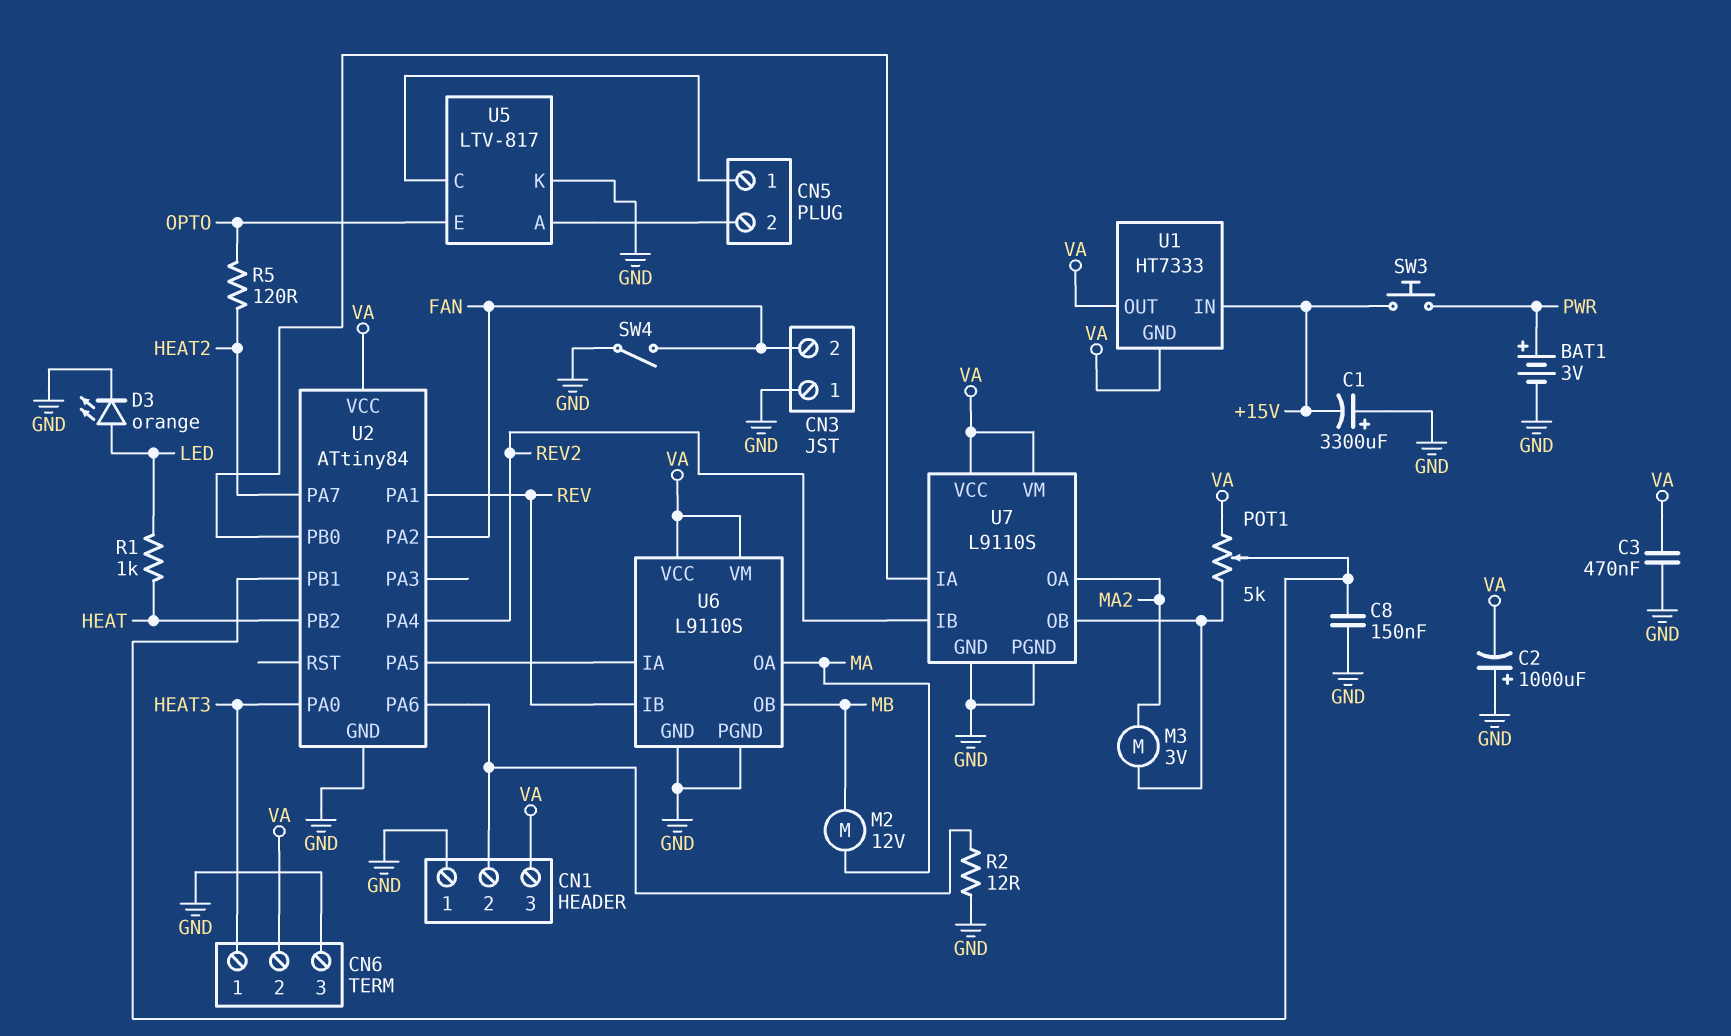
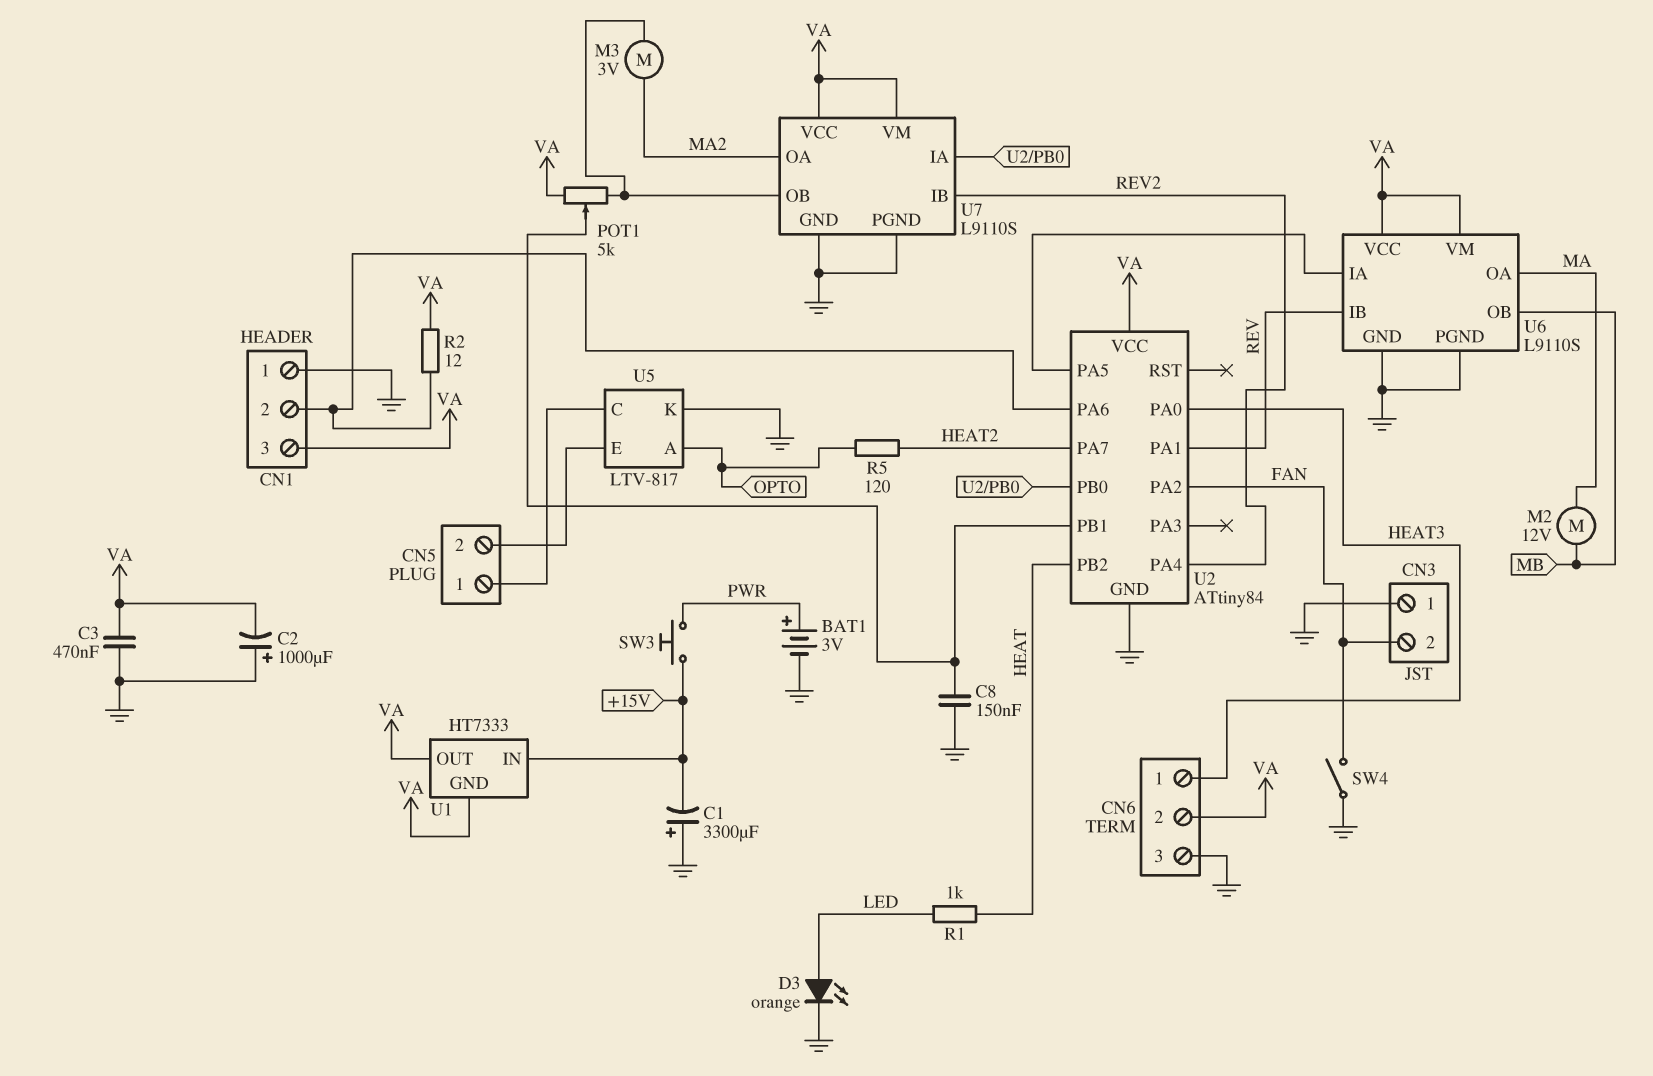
R2: 12 (CN1/2, GND) -> 12 (CN1/2, VA)
U5 pin A: CN5/2 -> OPTO
U5 pin E: OPTO -> CN5/2

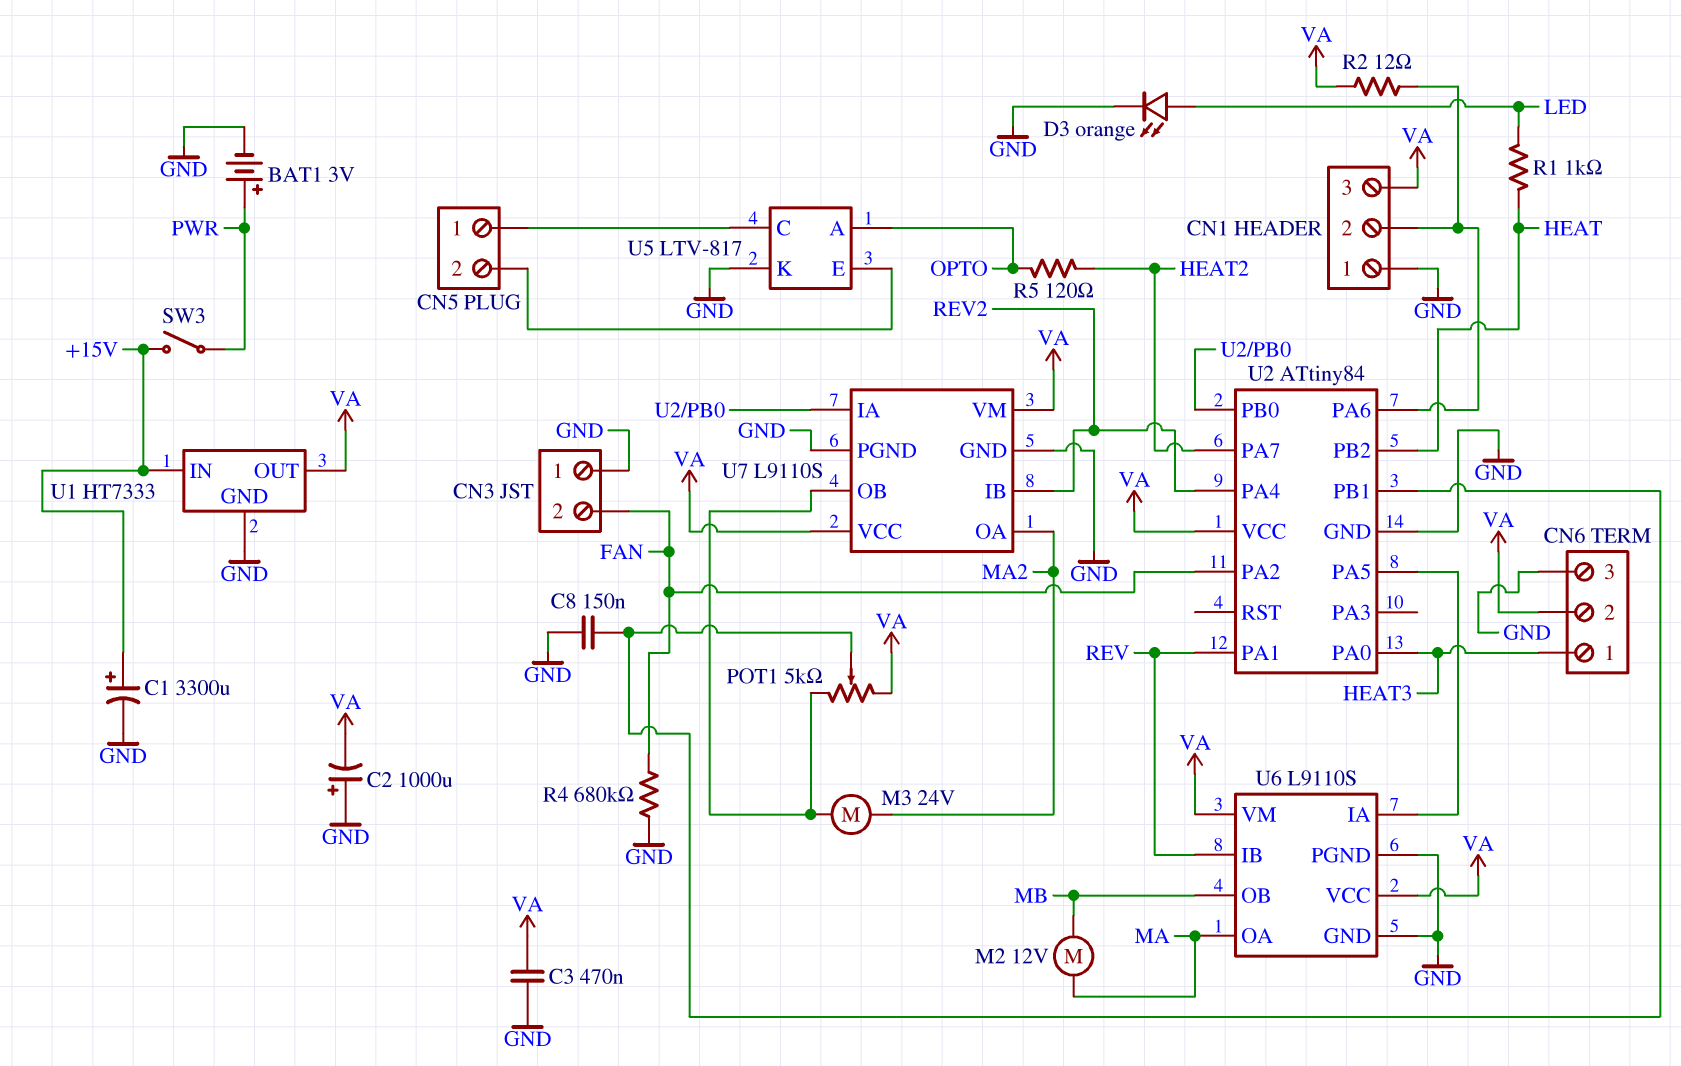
C1: 3300uF (plus GND, minus +15V) -> 3300uF (plus +15V, minus GND)
M3: motor 3V (MA2, U7/OB) -> motor 24V (MA2, U7/OB)
R4: none -> 680k (FAN, GND)
SW3: button (+15V, PWR) -> switch (+15V, PWR)
SW4: switch (FAN, GND) -> none
U1 pin GND: VA -> GND

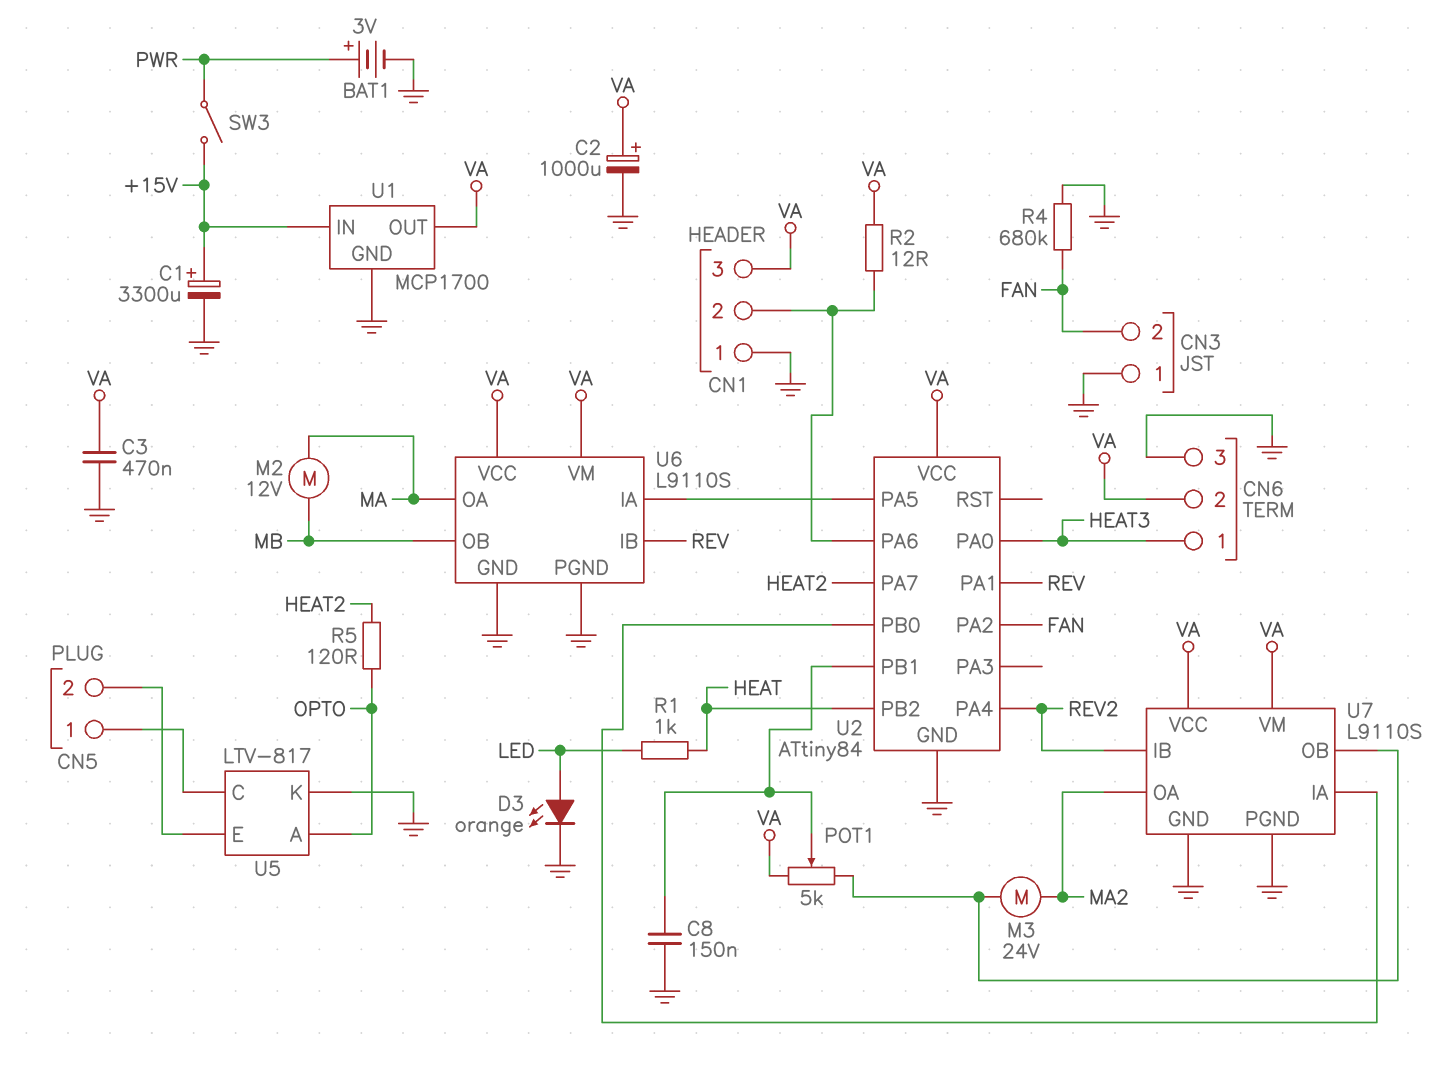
C2: 1000uF (plus GND, minus VA) -> 1000uF (plus VA, minus GND)
U1: HT7333 -> MCP1700

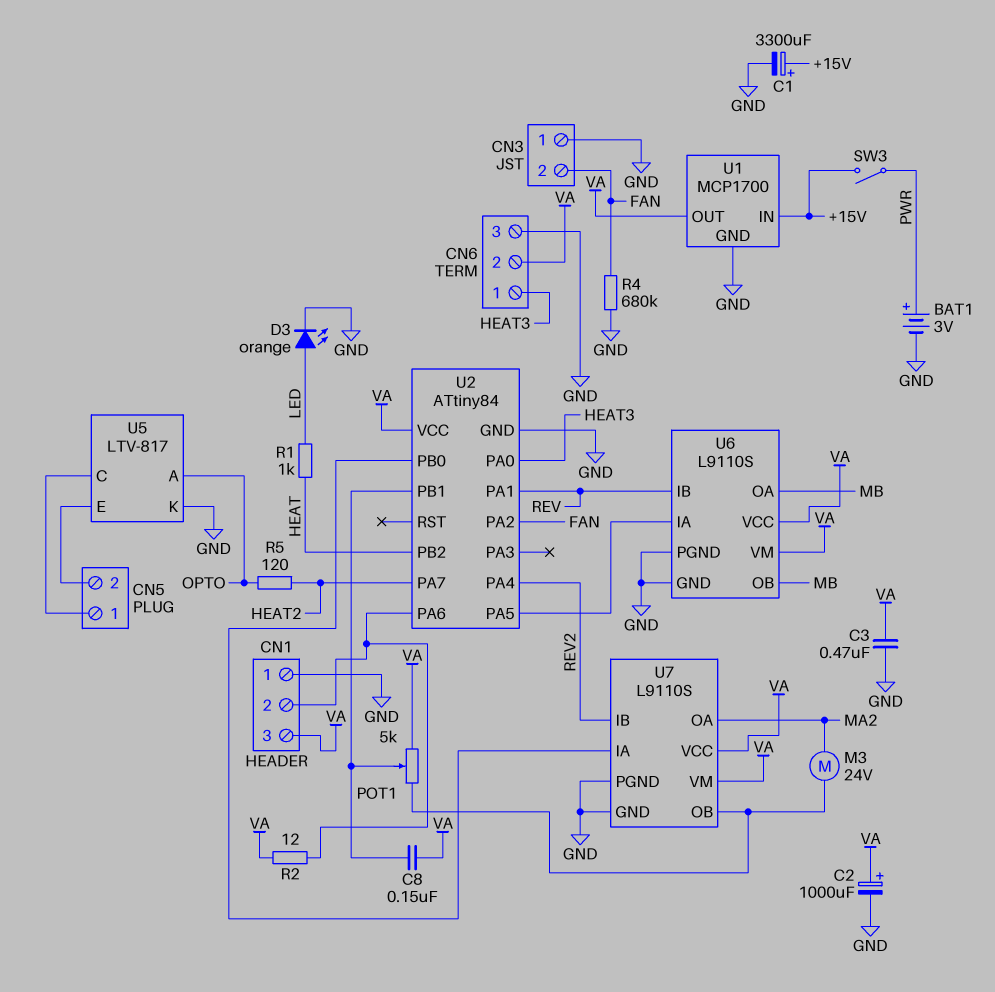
C8: 150nF (GND, U2/PB1) -> 150nF (U2/PB1, VA)
M2: motor 12V (MA, MB) -> none
U6 pin OA: MA -> MB

